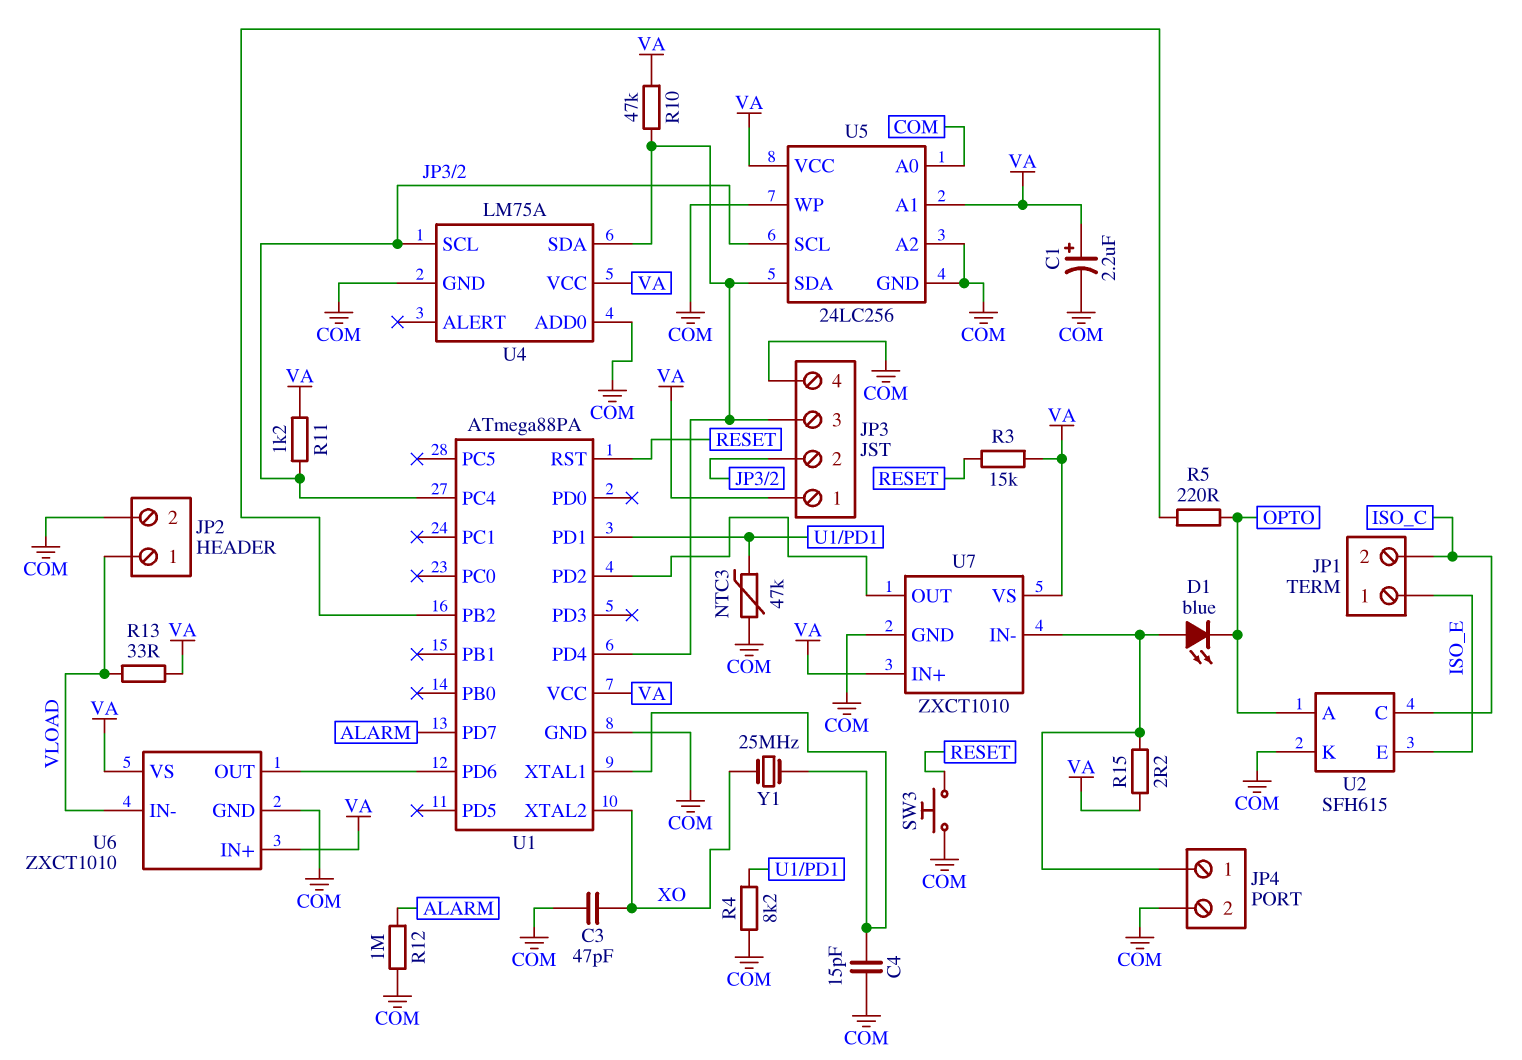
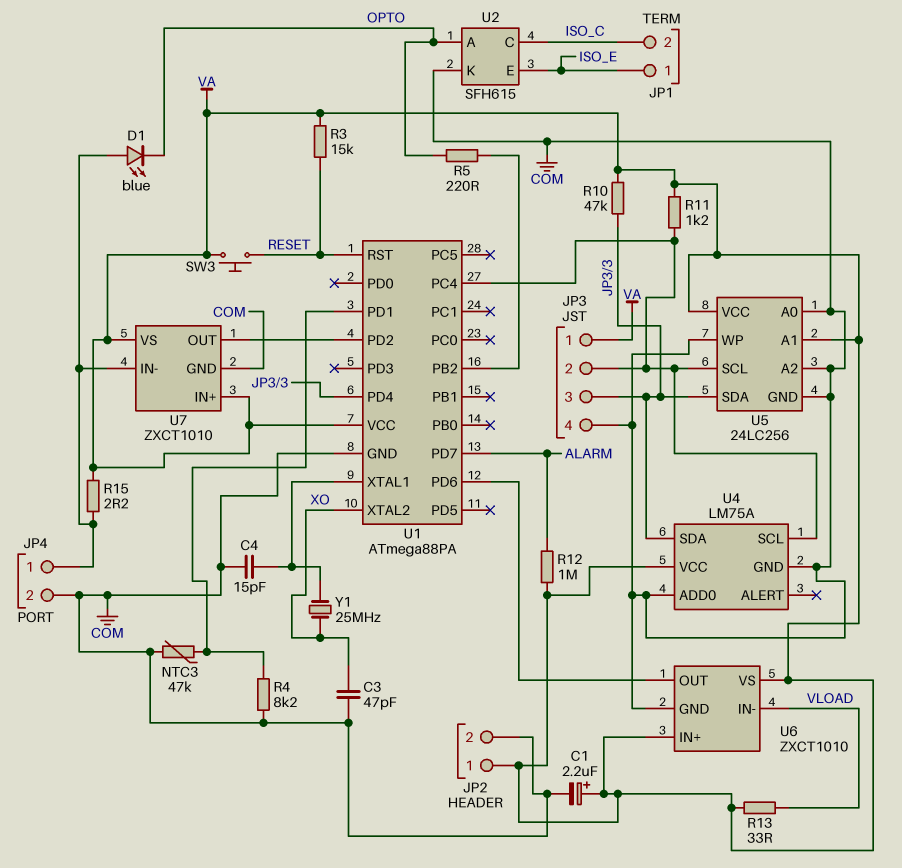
JP2 pin 1: VLOAD -> VA
R12: 1M (ALARM, COM) -> 1M (ALARM, VA)
SW3: button (COM, RESET) -> button (RESET, VA)

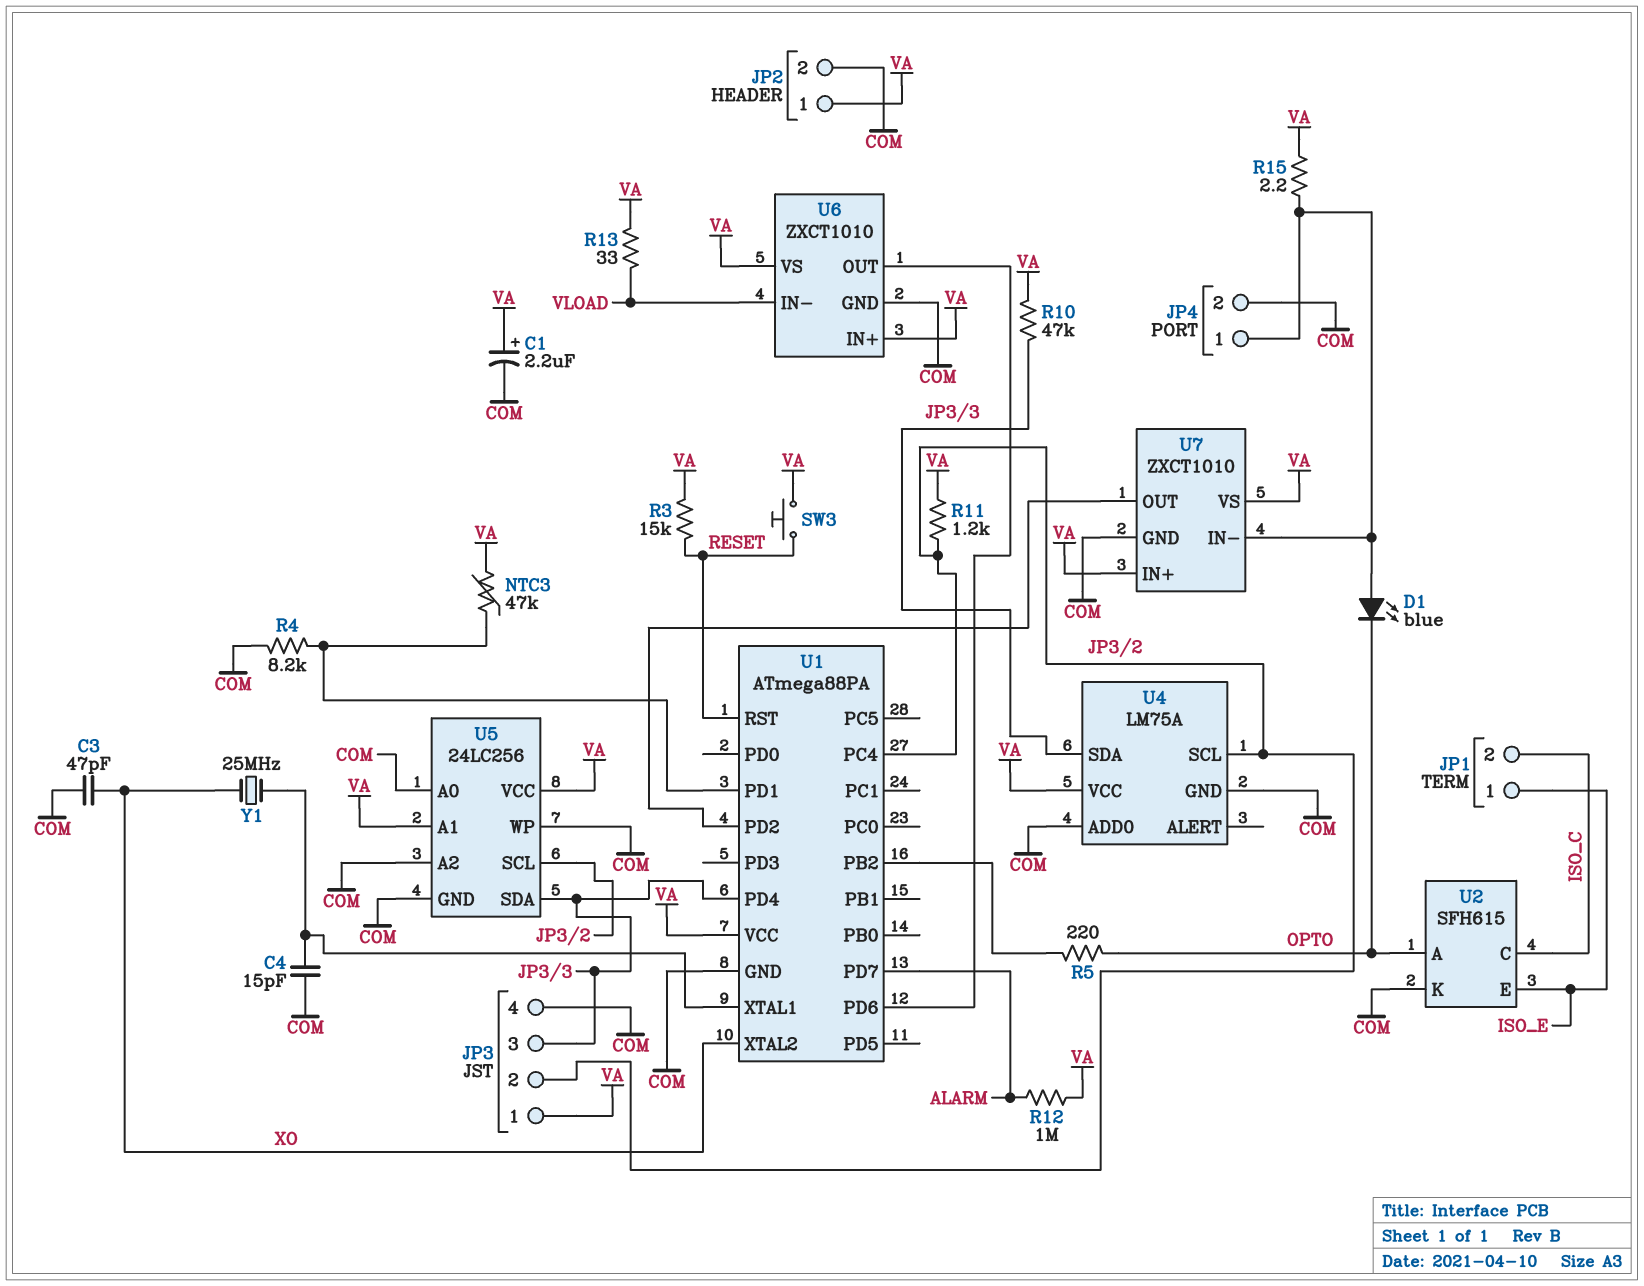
NTC3: 47k (COM, U1/PD1) -> 47k (U1/PD1, VA)

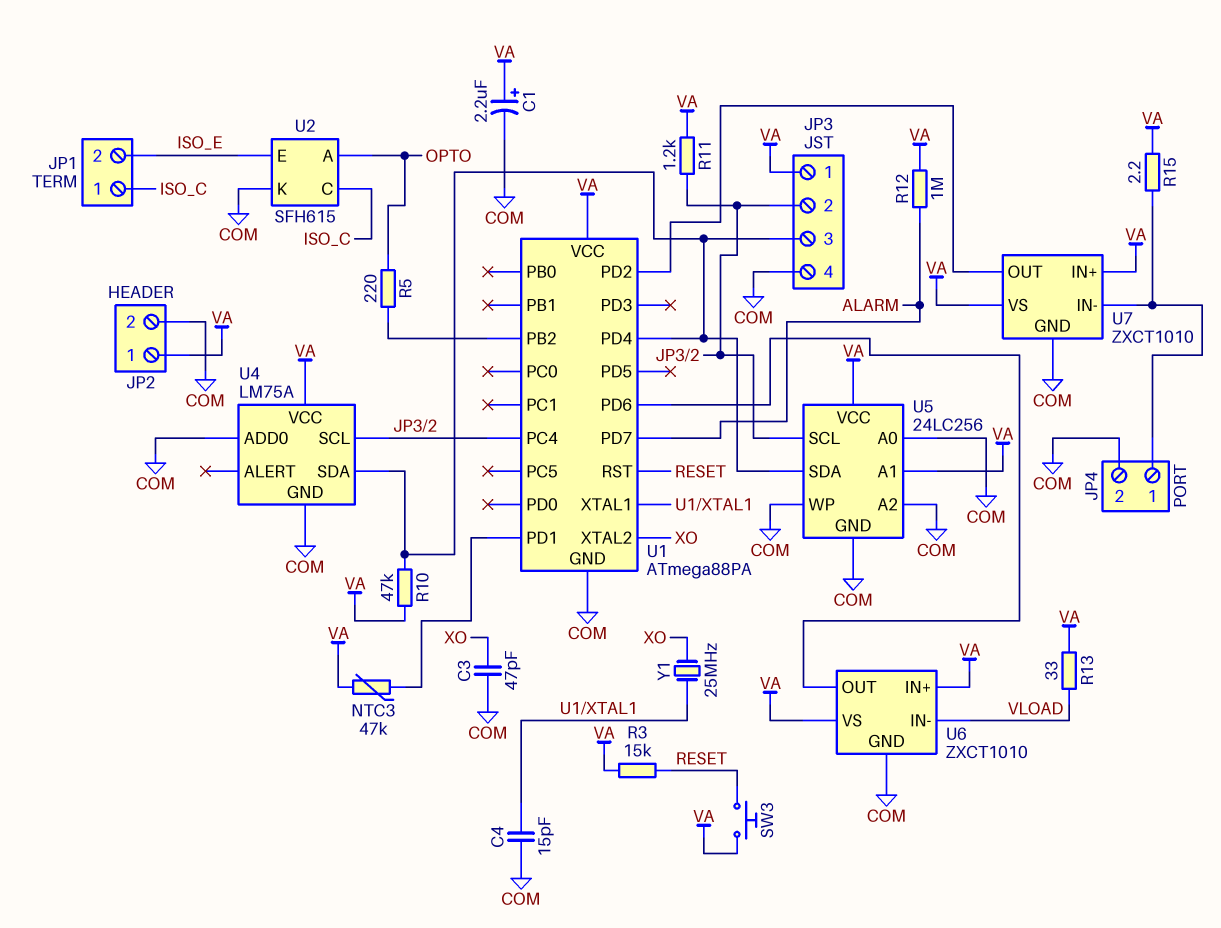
D1: LED blue (A JP4/1, K OPTO) -> none
JP1 pin 1: ISO_E -> ISO_C
JP1 pin 2: ISO_C -> ISO_E
R4: 8.2k (COM, U1/PD1) -> none

